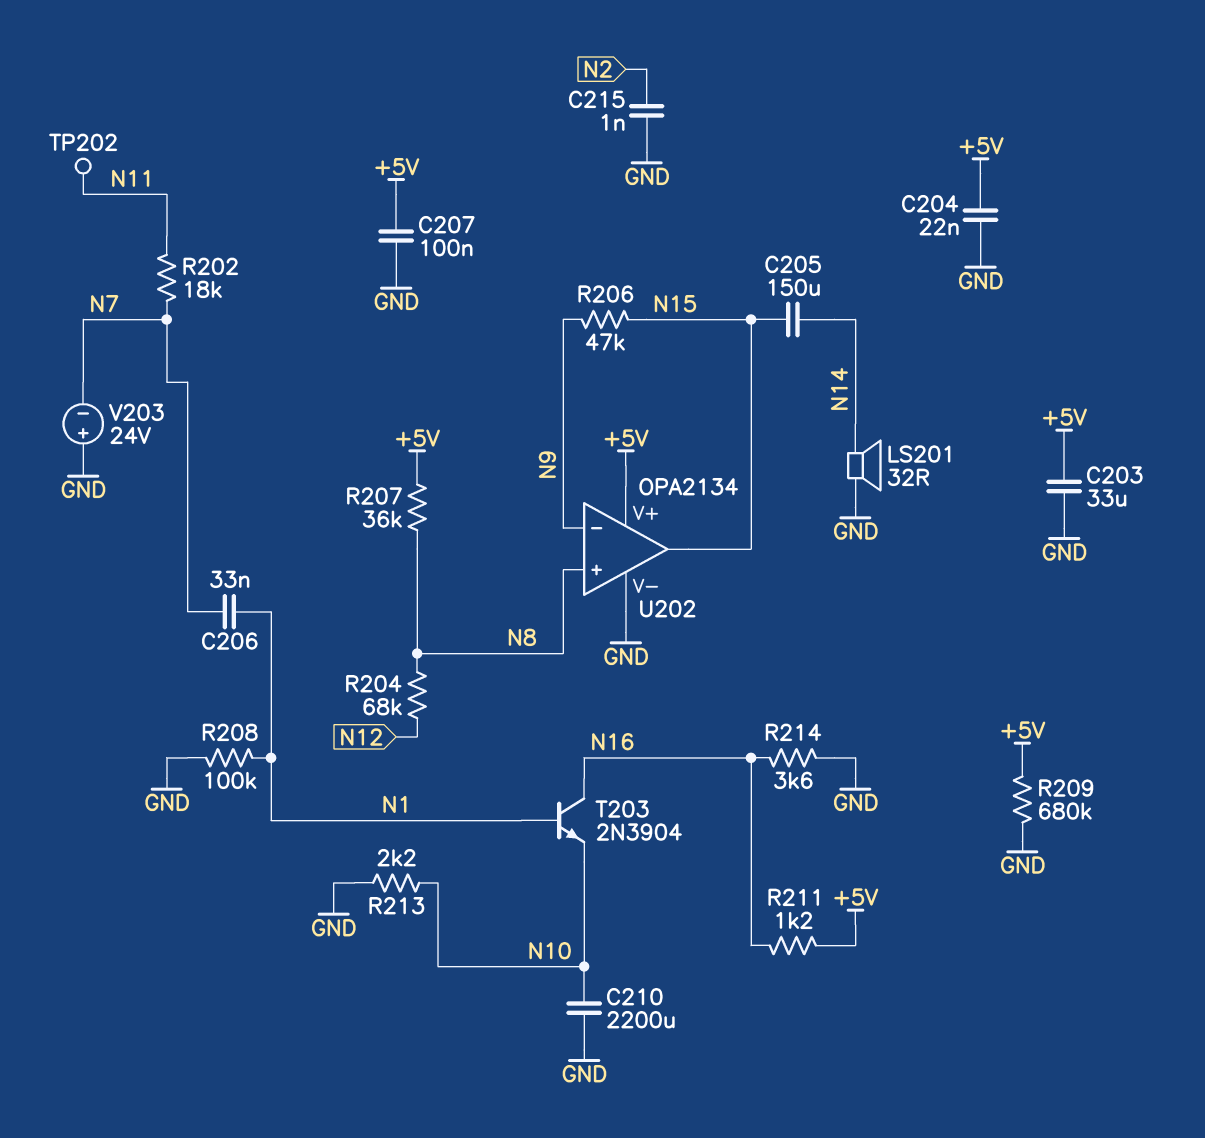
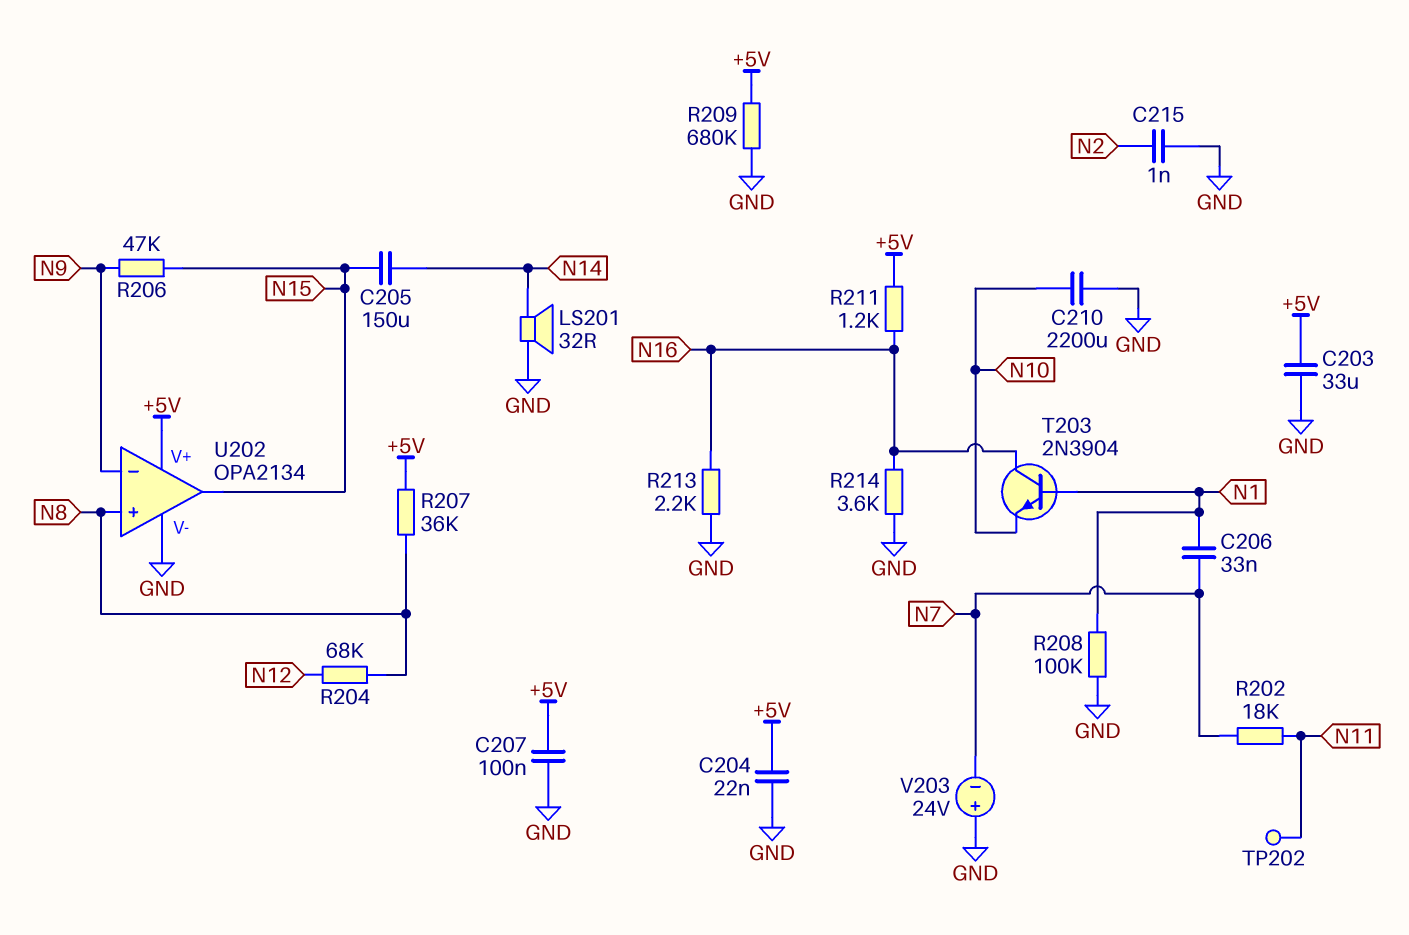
R213: 2.2k (GND, N10) -> 2.2k (GND, N16)

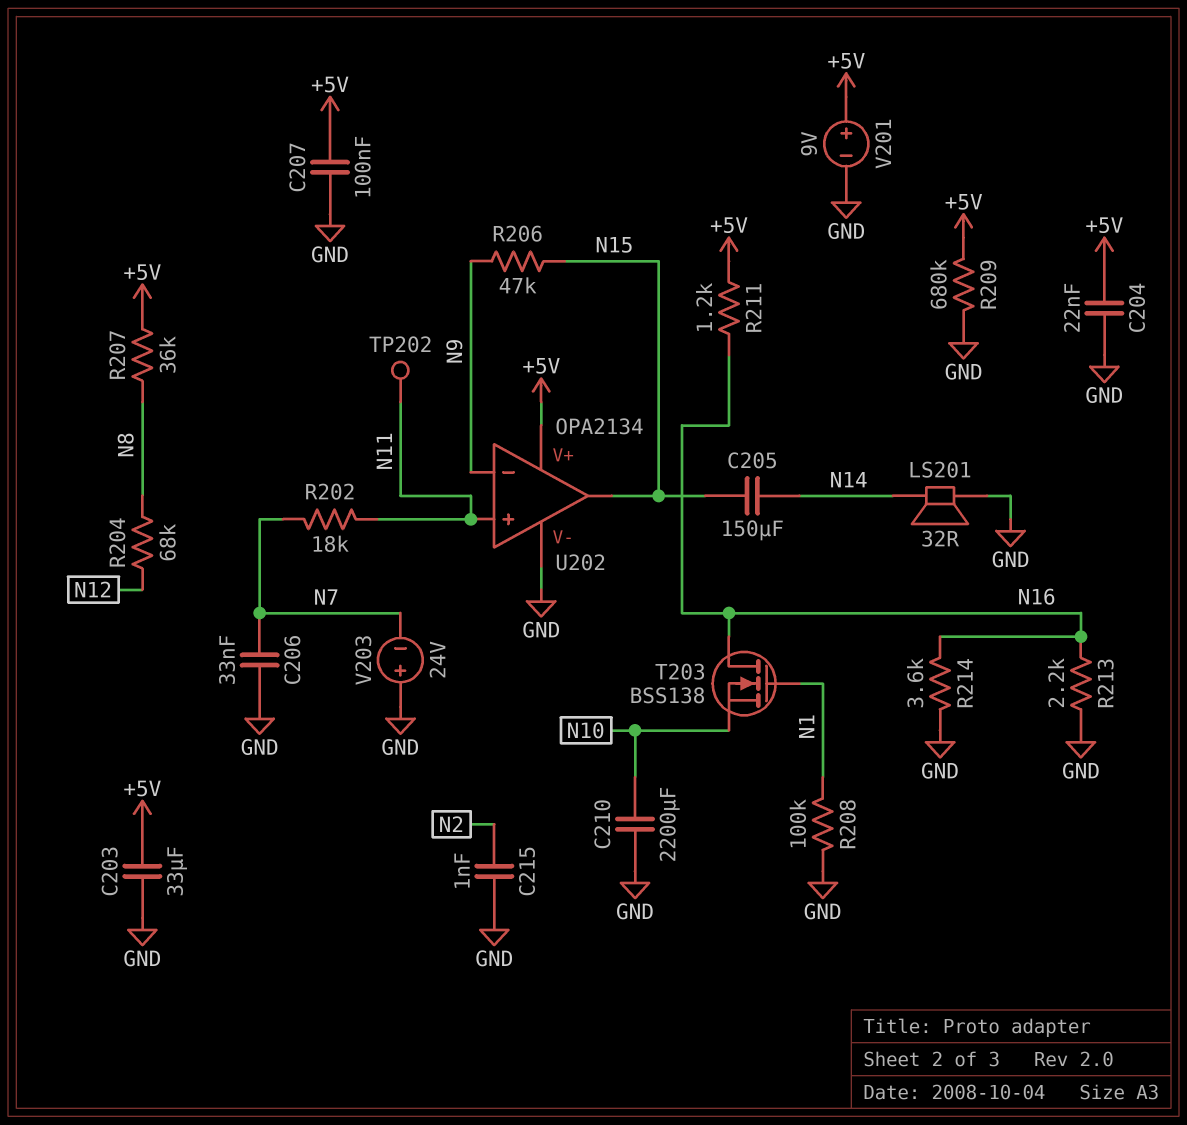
C206: 33nF (N1, N7) -> 33nF (GND, N7)
T203: NPN 2N3904 (B N1, C N16, E N10) -> NMOS BSS138 (G N1, D N16, S N10)
U202 pin in+: N8 -> N11
V201: none -> 9V (plus +5V, minus GND)

